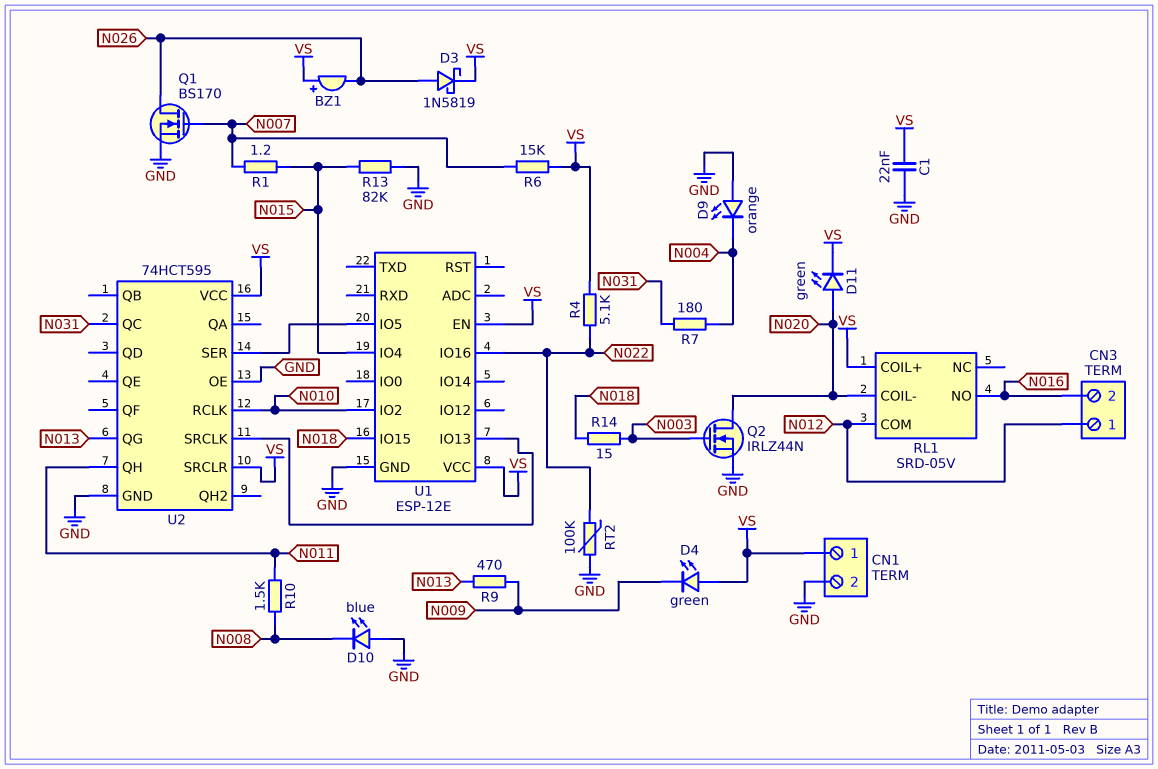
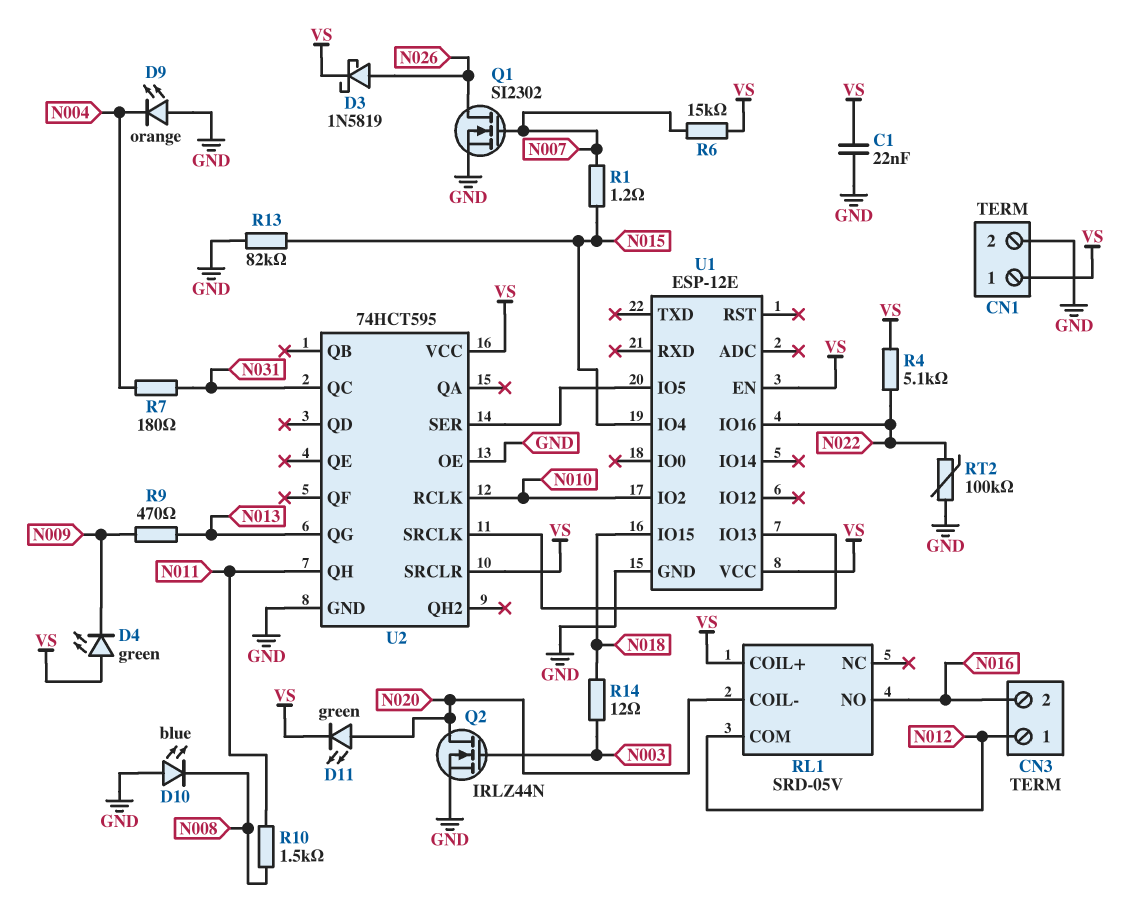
BZ1: buzzer (plus VS, minus N026) -> none
Q1: NMOS BS170 (G N007, D N026, S GND) -> NMOS SI2302 (G N007, D N026, S GND)
R14: 15 (N003, N018) -> 12 (N003, N018)

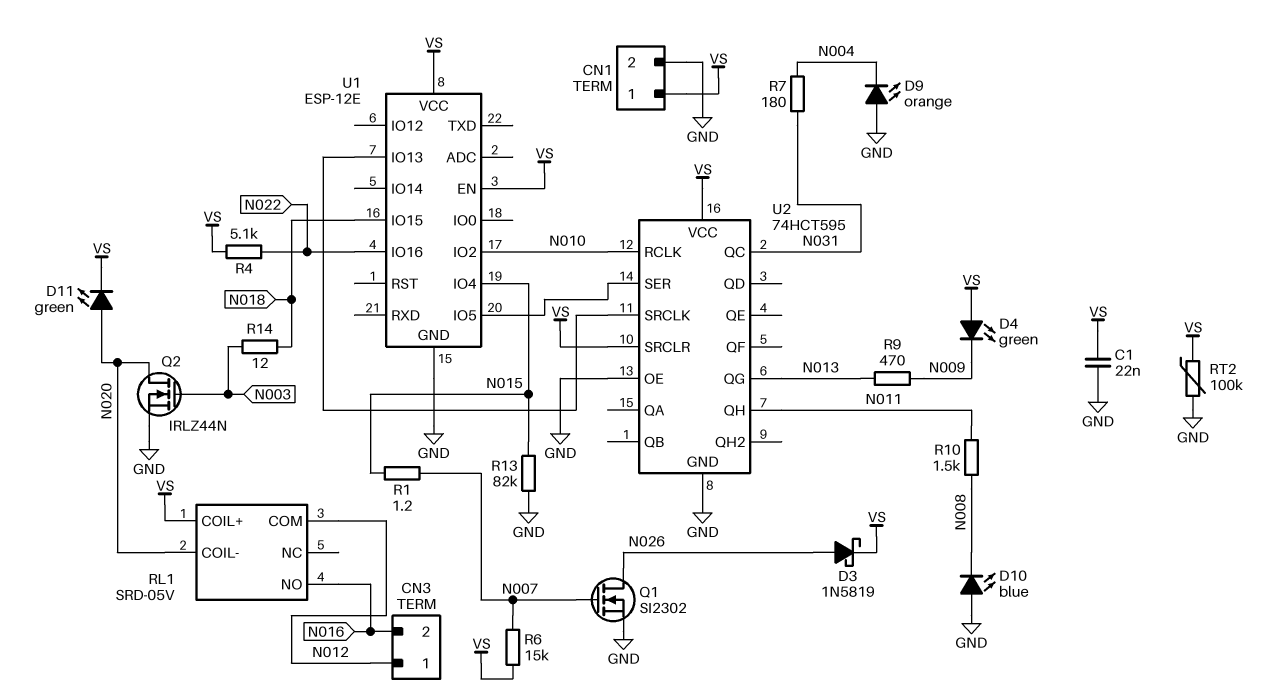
RT2: 100k (GND, N022) -> 100k (GND, VS)

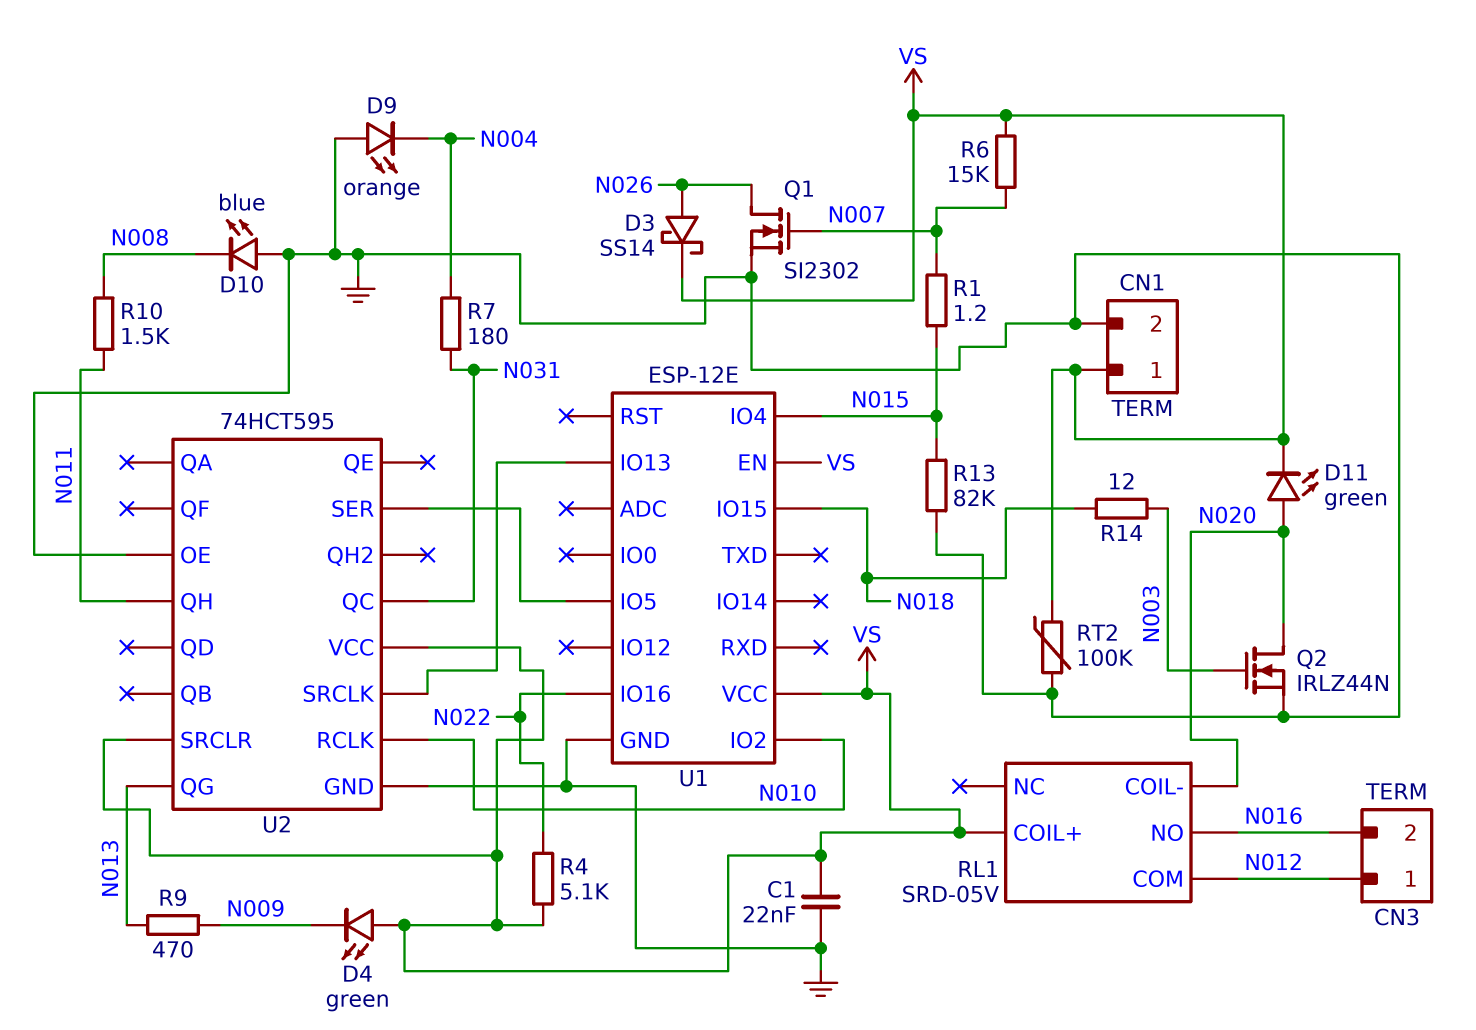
D3: schottky 1N5819 (A N026, K VS) -> schottky SS14 (A N026, K VS)

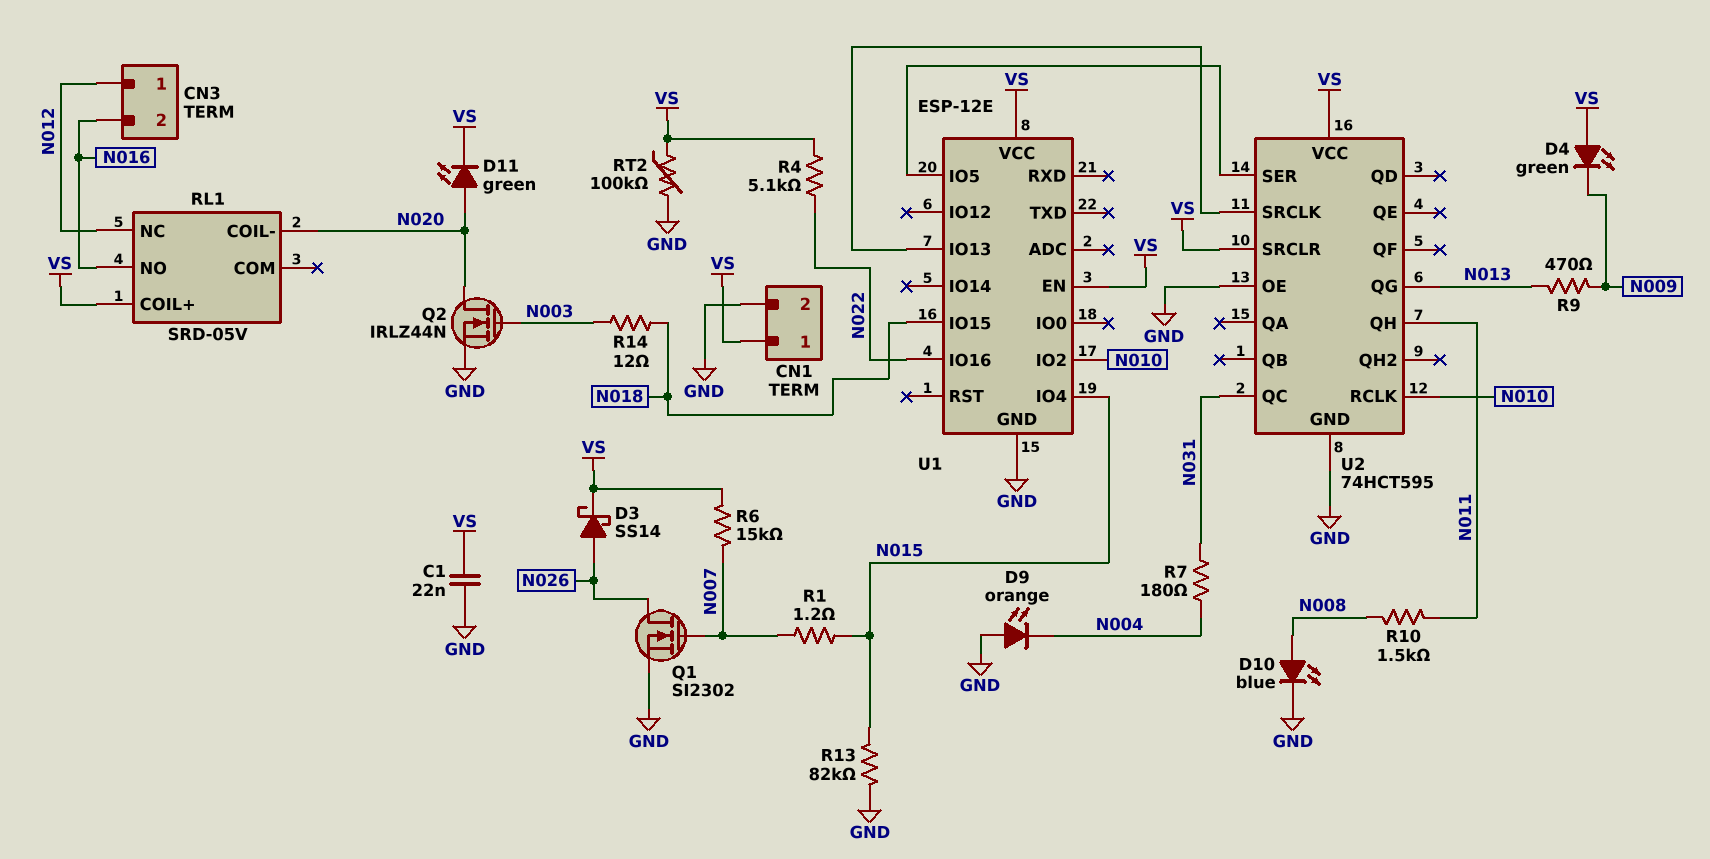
D10: LED blue (A GND, K N008) -> LED blue (A N008, K GND)
RL1 pin COM: N012 -> none
RL1 pin NC: none -> N012

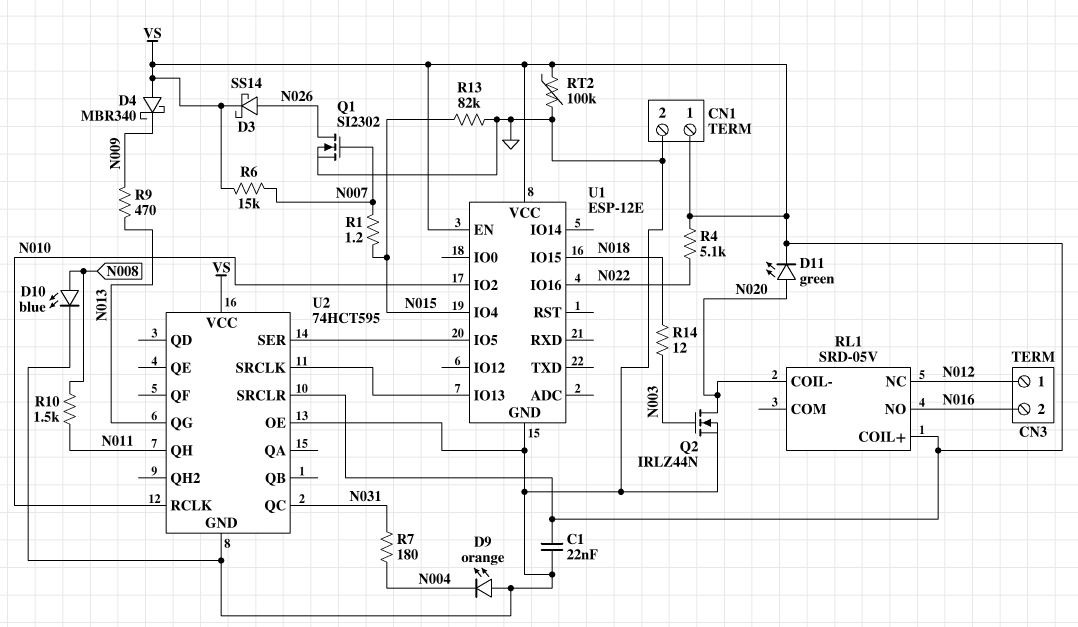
D4: LED green (A VS, K N009) -> schottky MBR340 (A VS, K N009)

